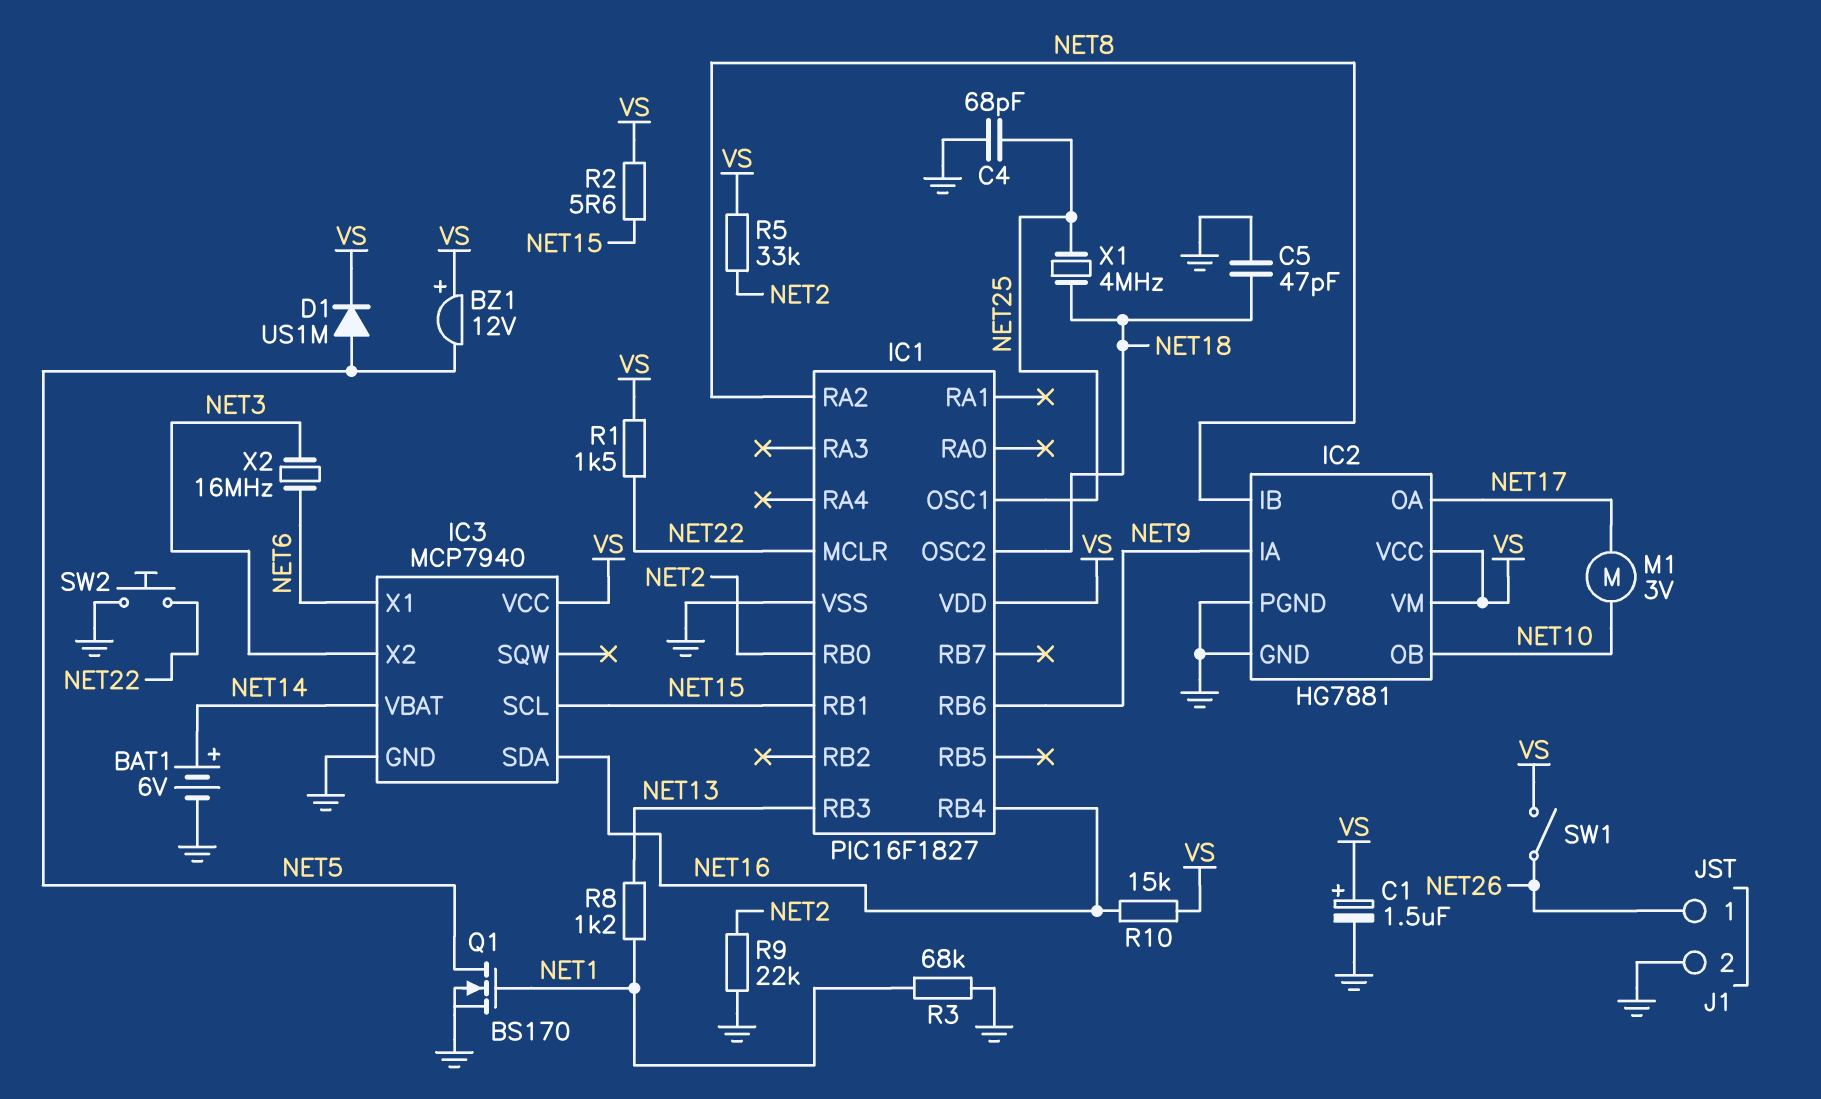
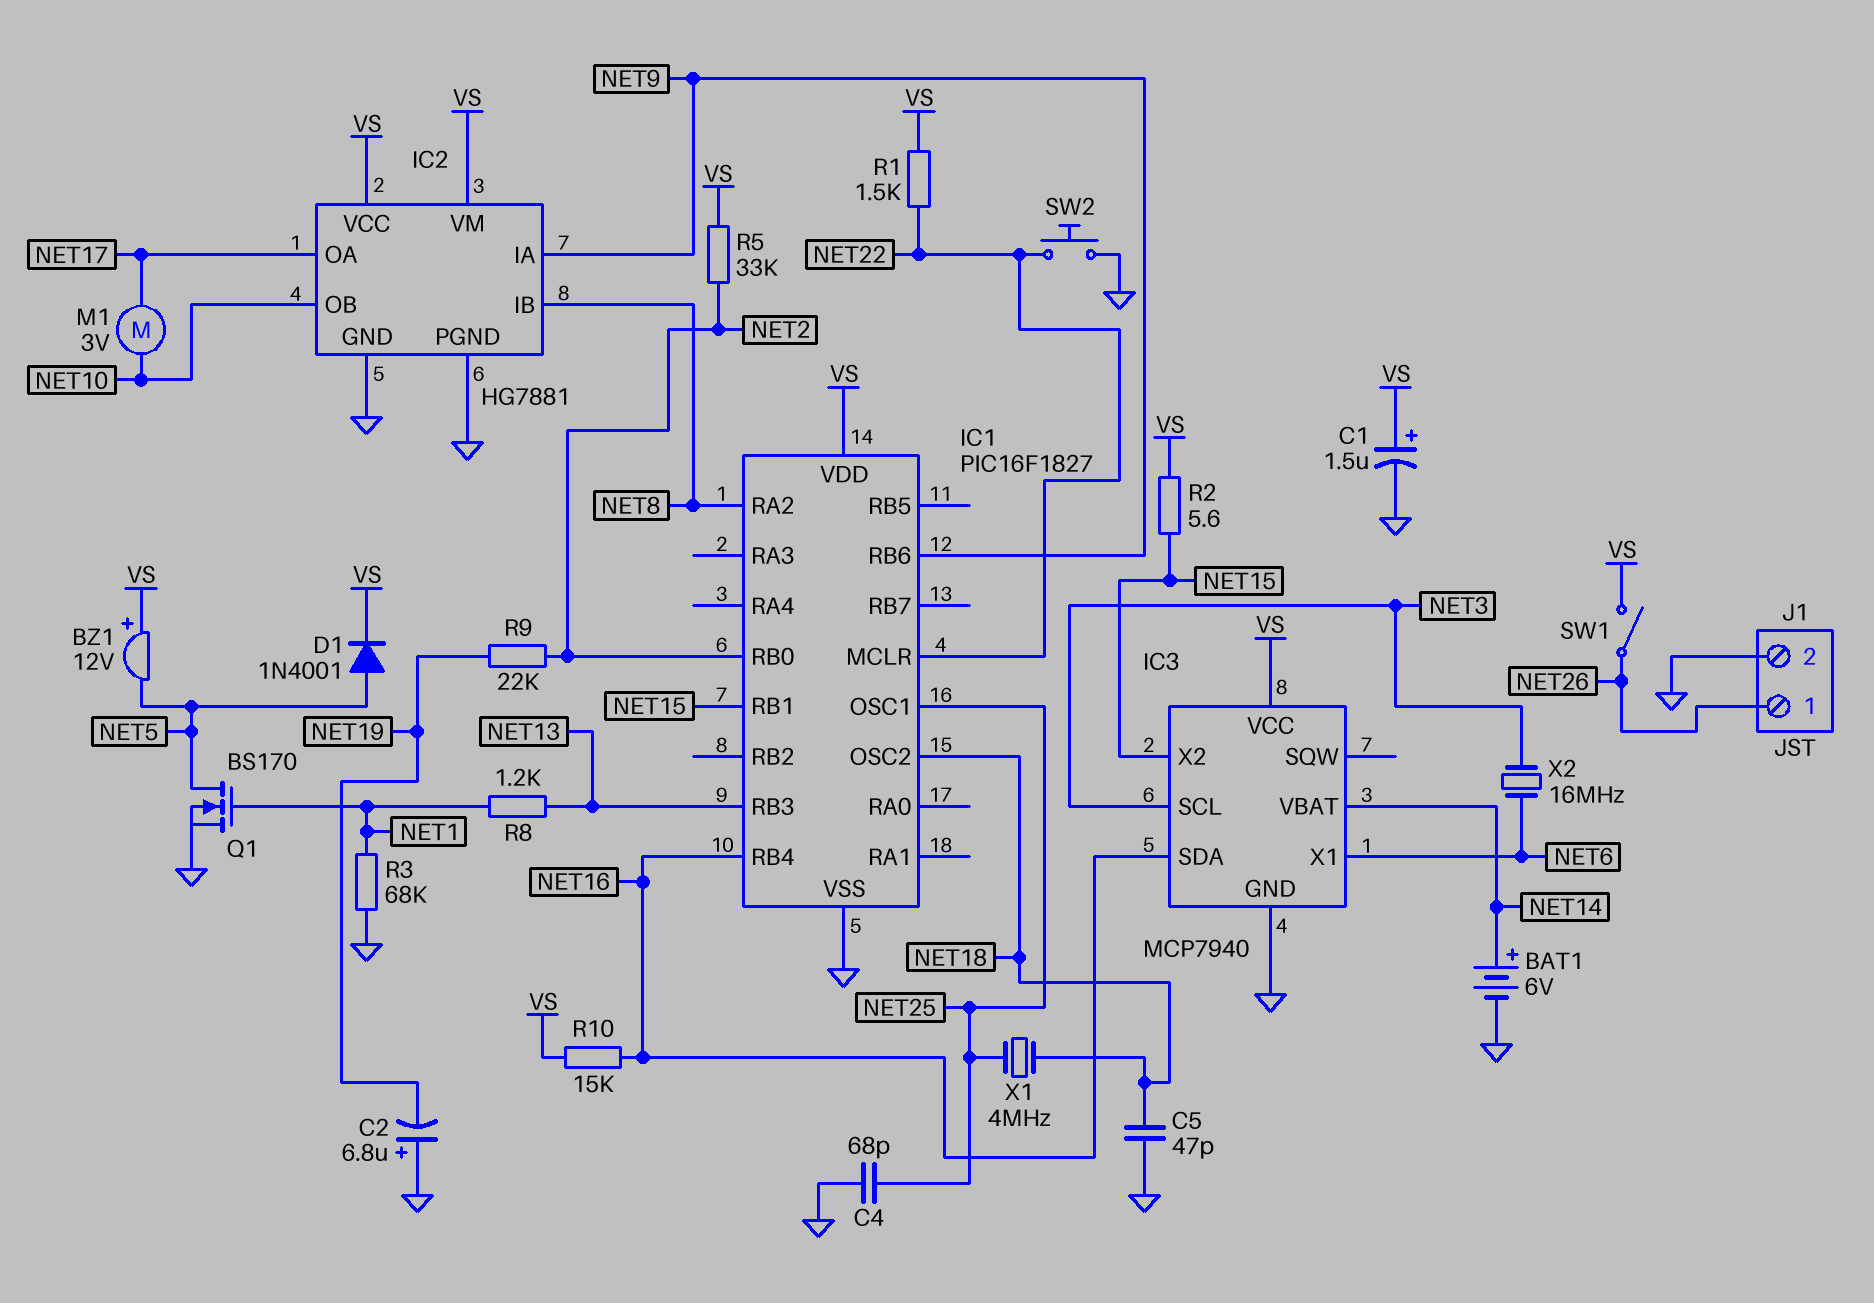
C2: none -> 6.8uF (plus GND, minus NET19)
D1: diode US1M (A NET5, K VS) -> diode 1N4001 (A NET5, K VS)
IC3 pin SCL: NET15 -> NET3
IC3 pin X2: NET3 -> NET15
R9: 22k (GND, NET2) -> 22k (NET2, NET19)

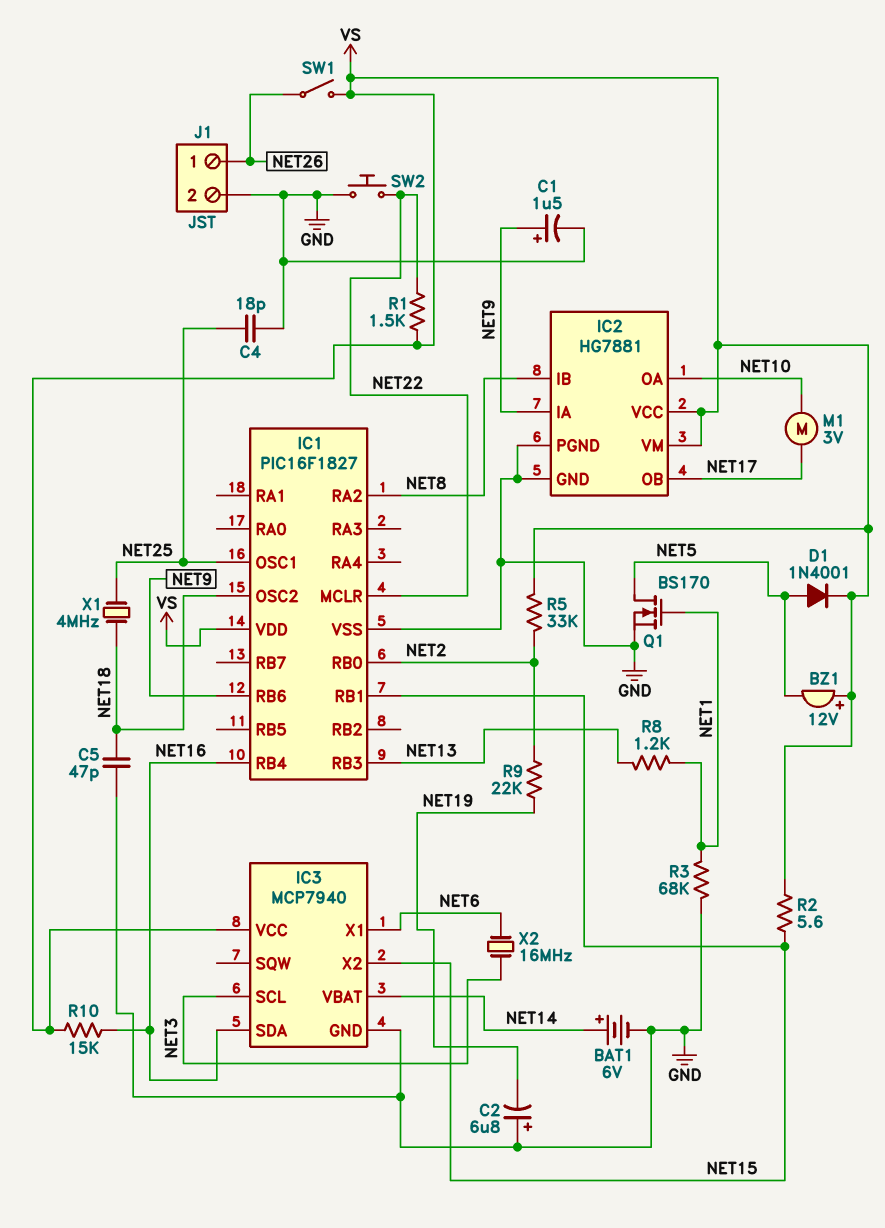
C1: 1.5uF (plus VS, minus GND) -> 1.5uF (plus NET9, minus GND)
C4: 68pF (GND, NET25) -> 18pF (GND, NET25)
IC2 pin OA: NET17 -> NET10
IC2 pin OB: NET10 -> NET17

